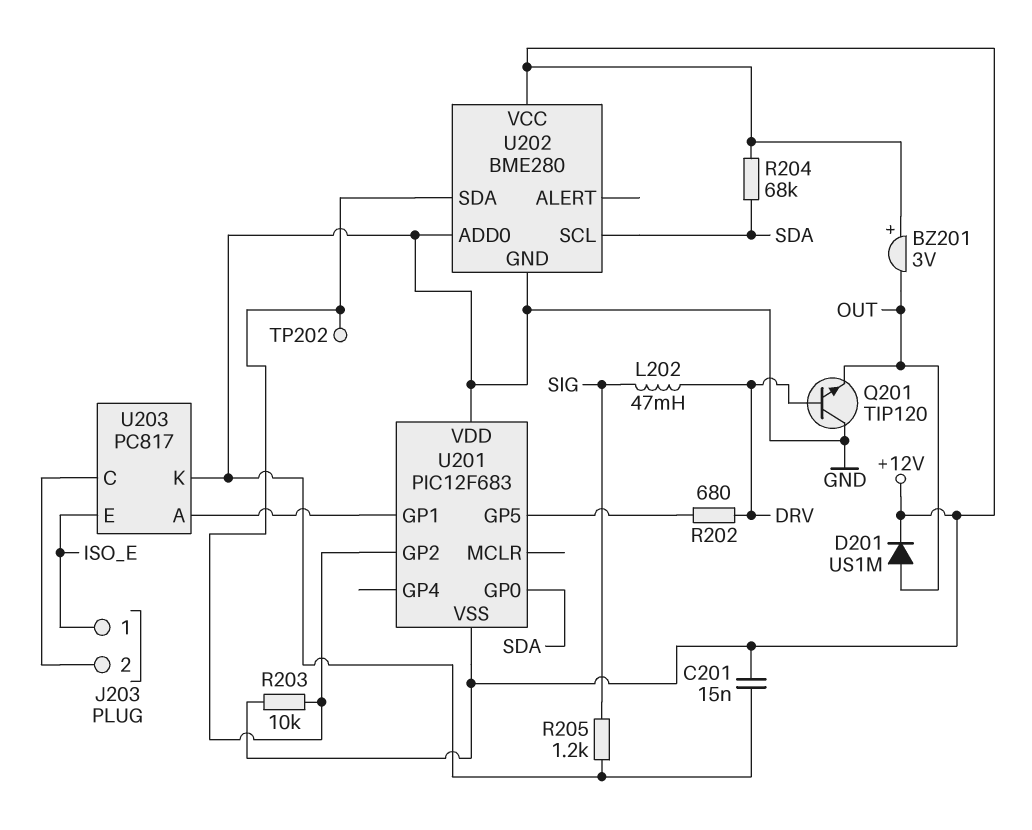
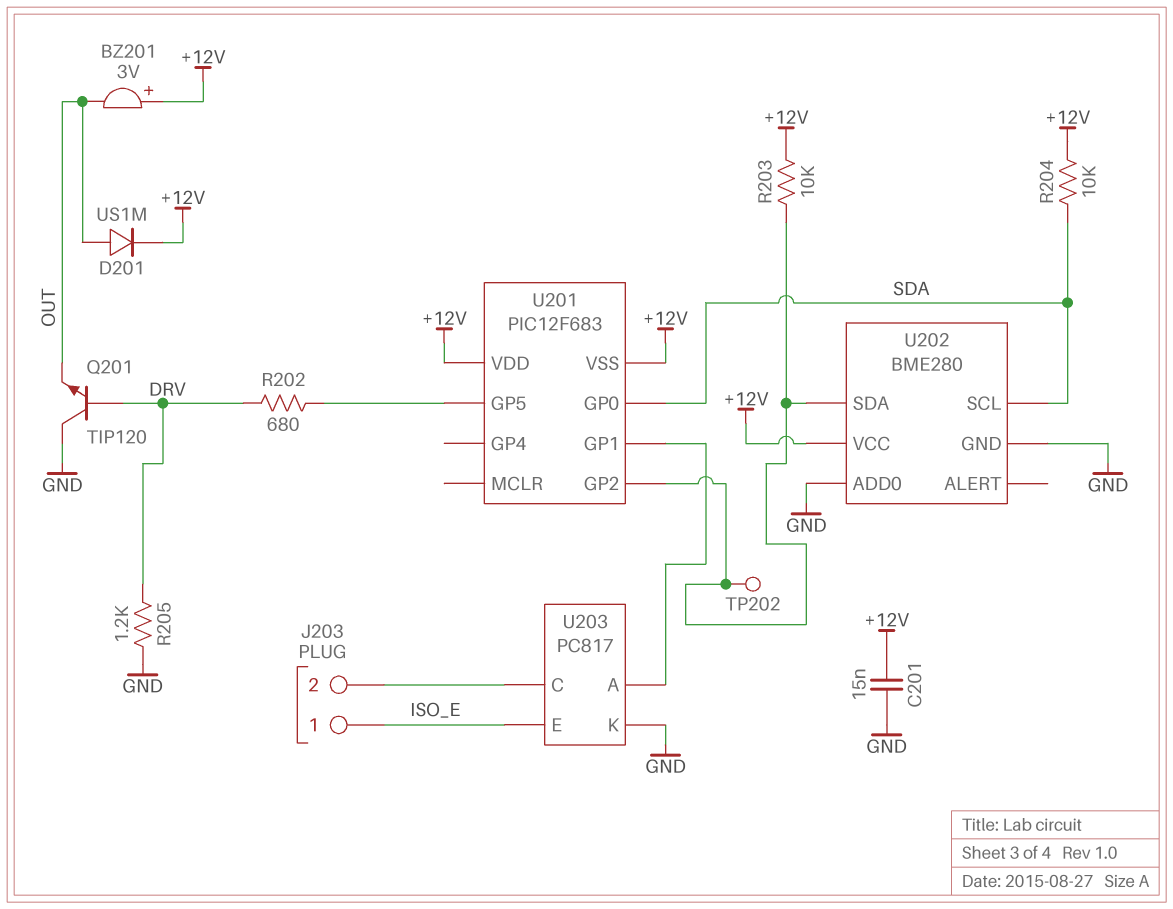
L202: 47mH (DRV, SIG) -> none
R204: 68k (+12V, SDA) -> 10k (+12V, SDA)
R205: 1.2k (GND, SIG) -> 1.2k (DRV, GND)
U201 pin VDD: GND -> +12V

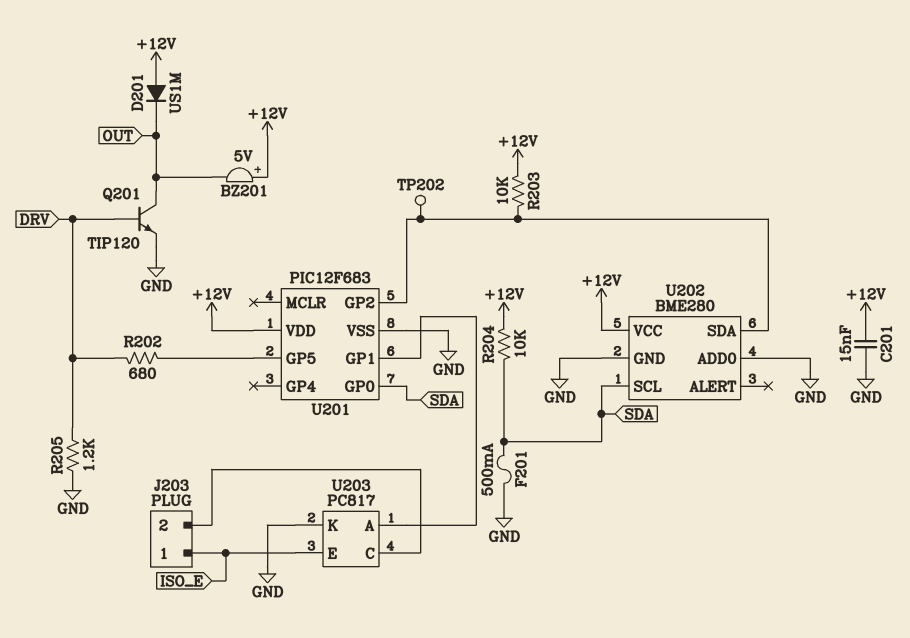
BZ201: buzzer 3V (plus +12V, minus OUT) -> buzzer 5V (plus +12V, minus OUT)
D201: diode US1M (A OUT, K +12V) -> diode US1M (A +12V, K OUT)
F201: none -> 500mA (GND, SDA)
Q201: NPN TIP120 (B DRV, C GND, E OUT) -> NPN TIP120 (B DRV, C OUT, E GND)
U201 pin VSS: +12V -> GND

